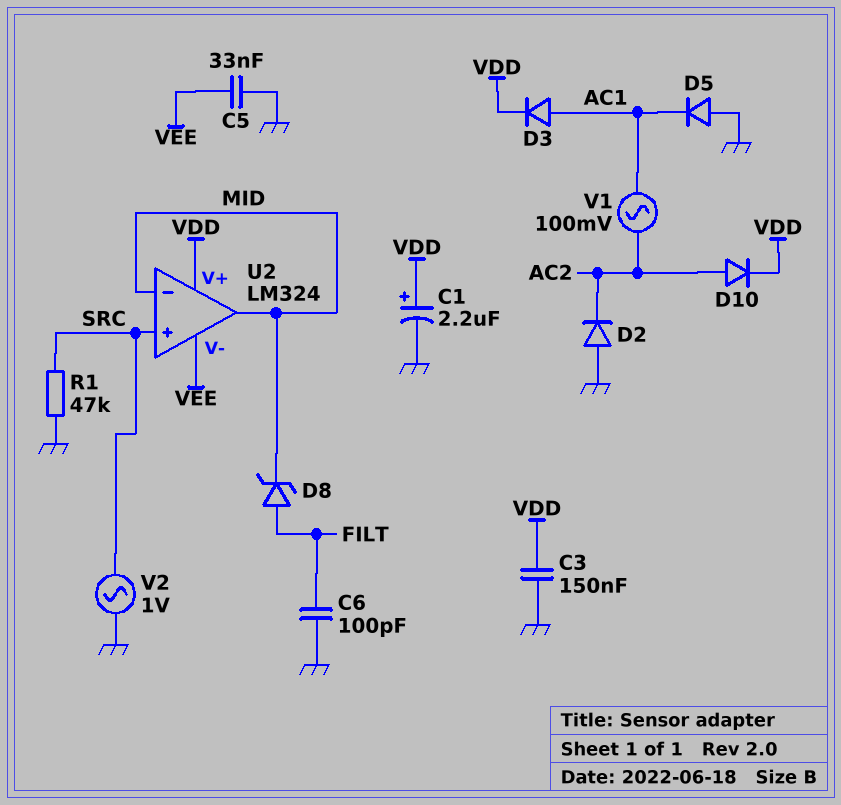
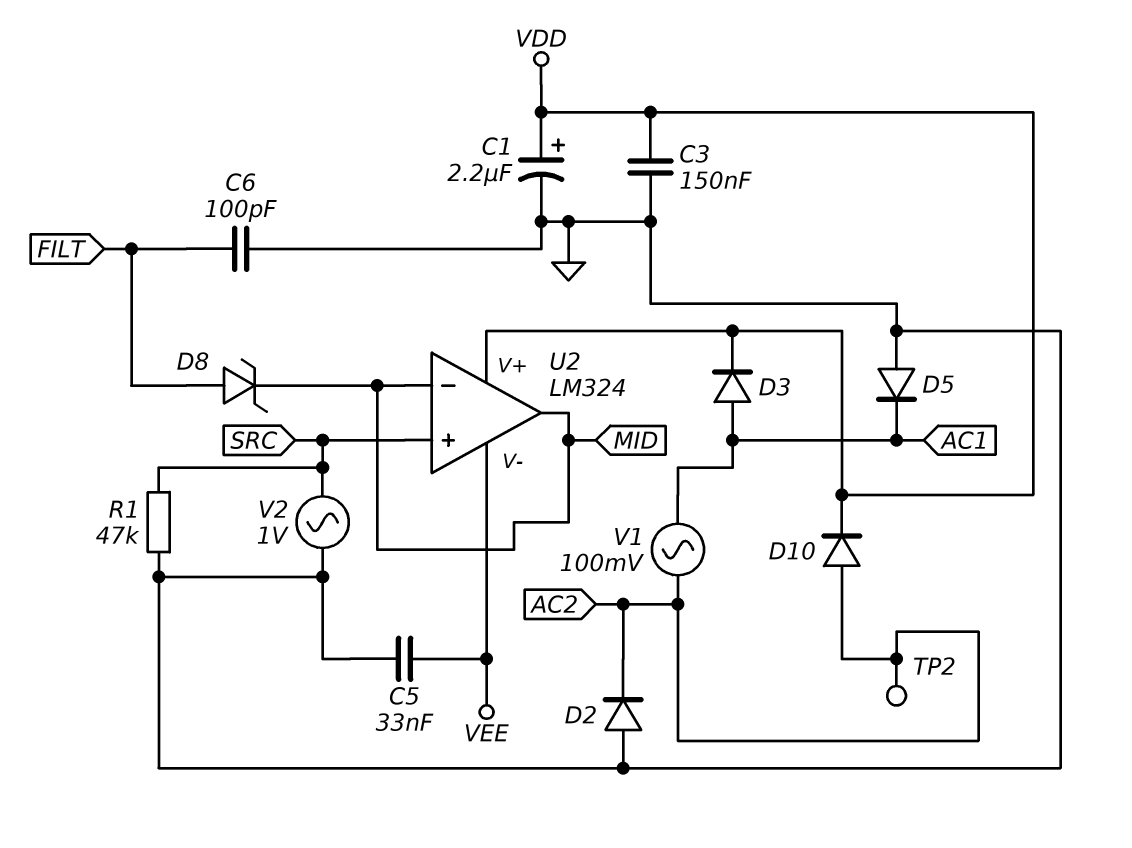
TP2: none -> test point (AC2)

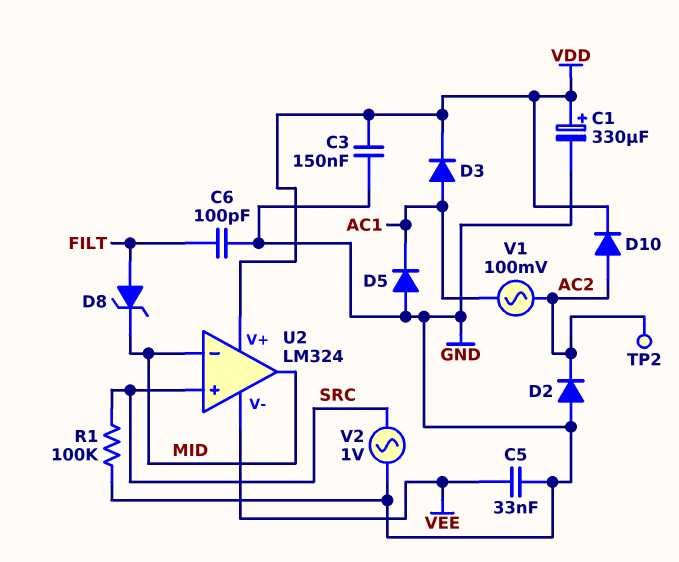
C1: 2.2uF (plus VDD, minus GND) -> 330uF (plus VDD, minus GND)
R1: 47k (GND, SRC) -> 100k (GND, SRC)

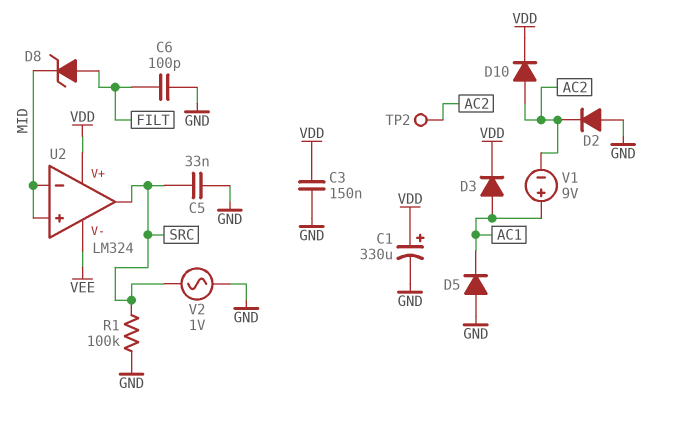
C5: 33nF (GND, VEE) -> 33nF (GND, SRC)
U2 pin in+: SRC -> MID
U2 pin out: MID -> SRC
V1: AC 100mV (AC1, AC2) -> 9V (plus AC1, minus AC2)

